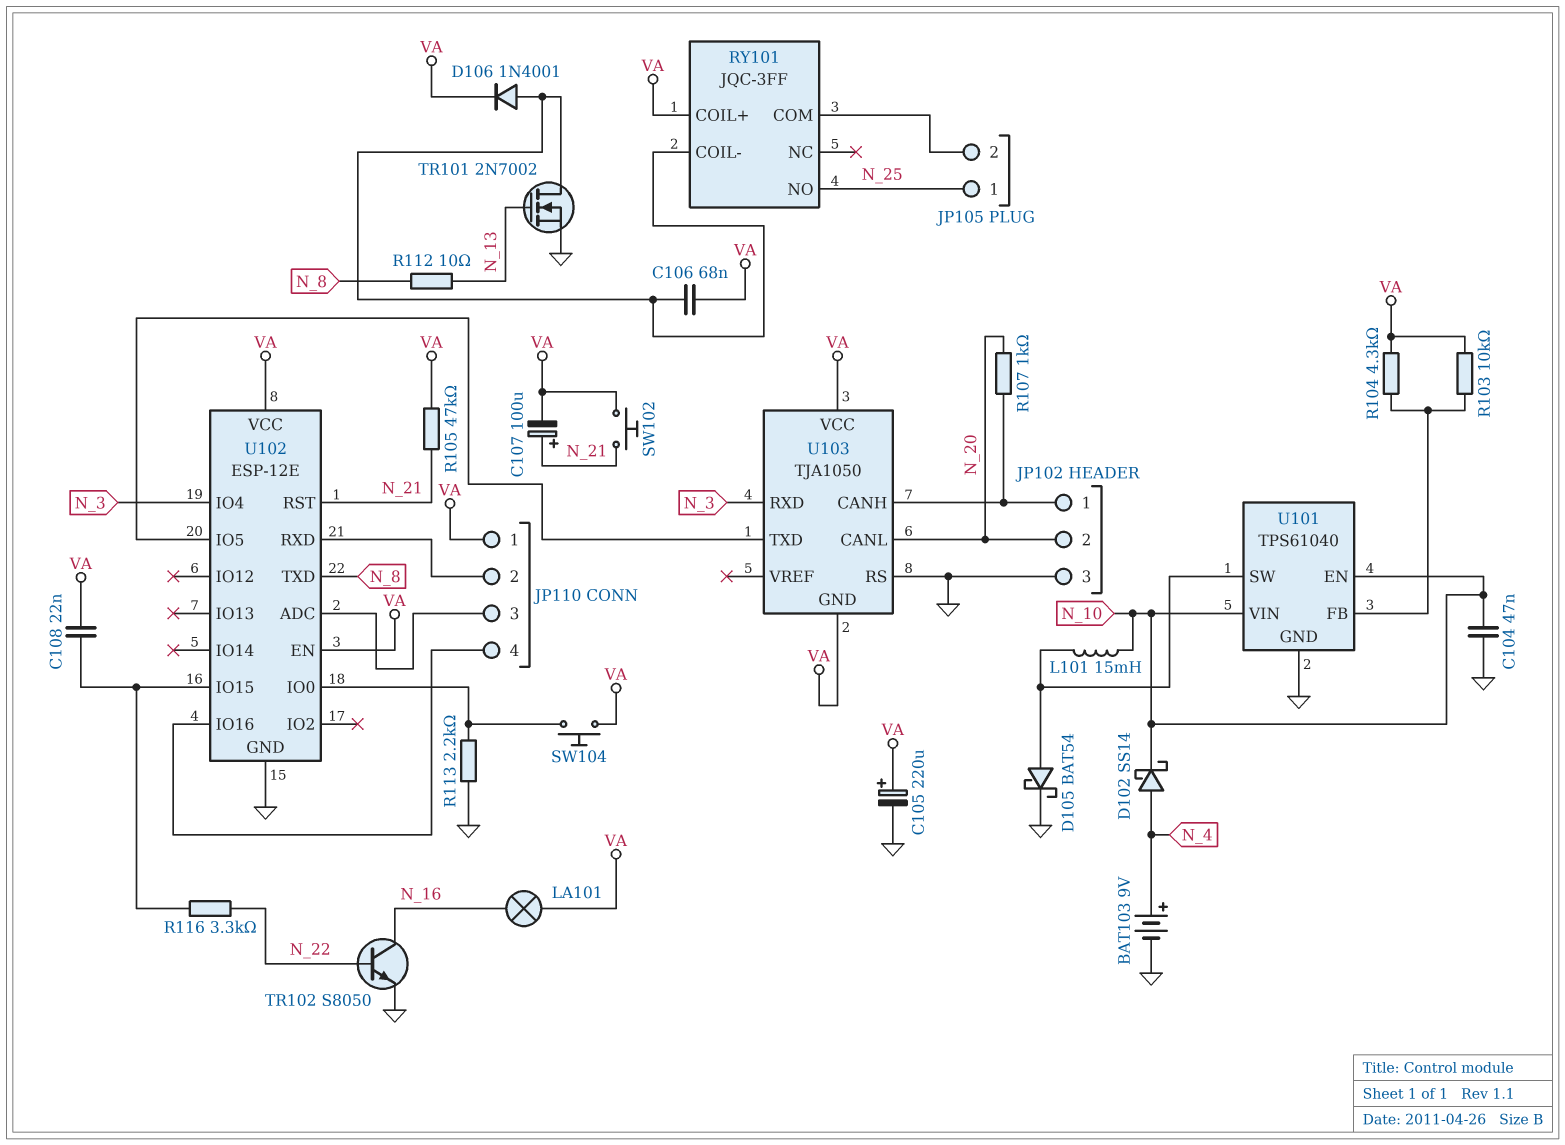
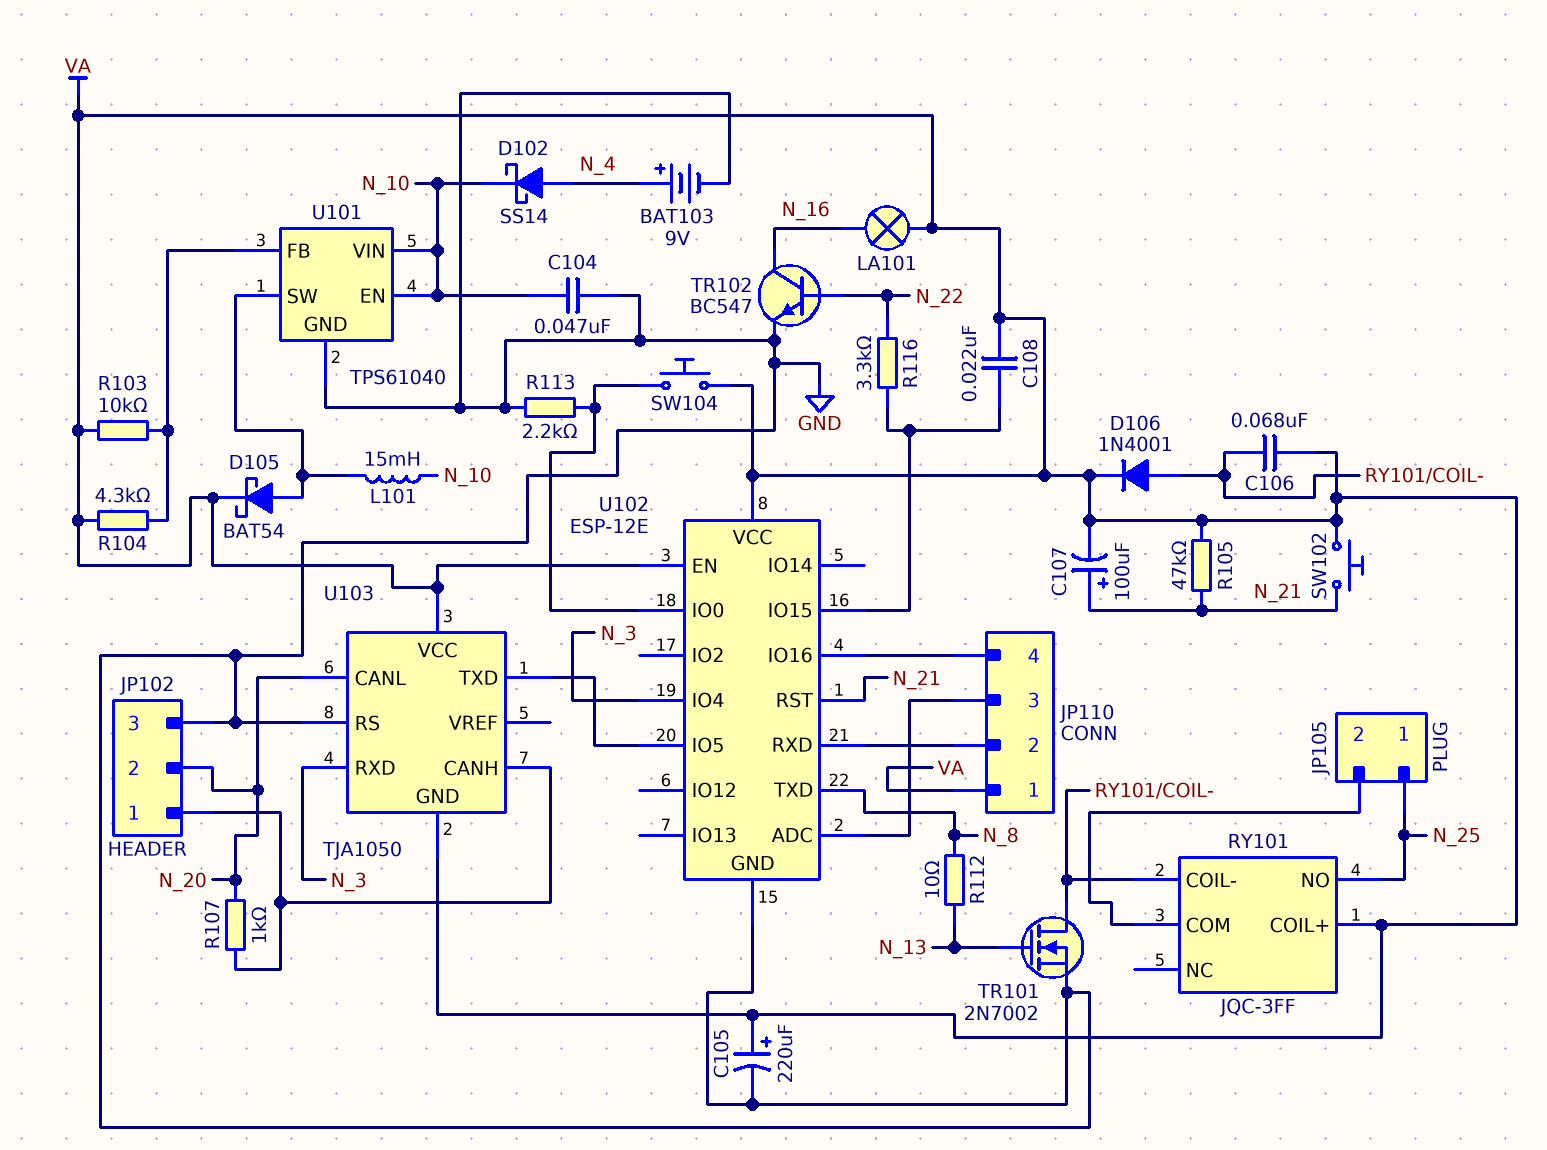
D105: schottky BAT54 (A U101/SW, K GND) -> schottky BAT54 (A U101/SW, K VA)
TR102: NPN S8050 (B N_22, C N_16, E GND) -> NPN BC547 (B N_22, C N_16, E GND)

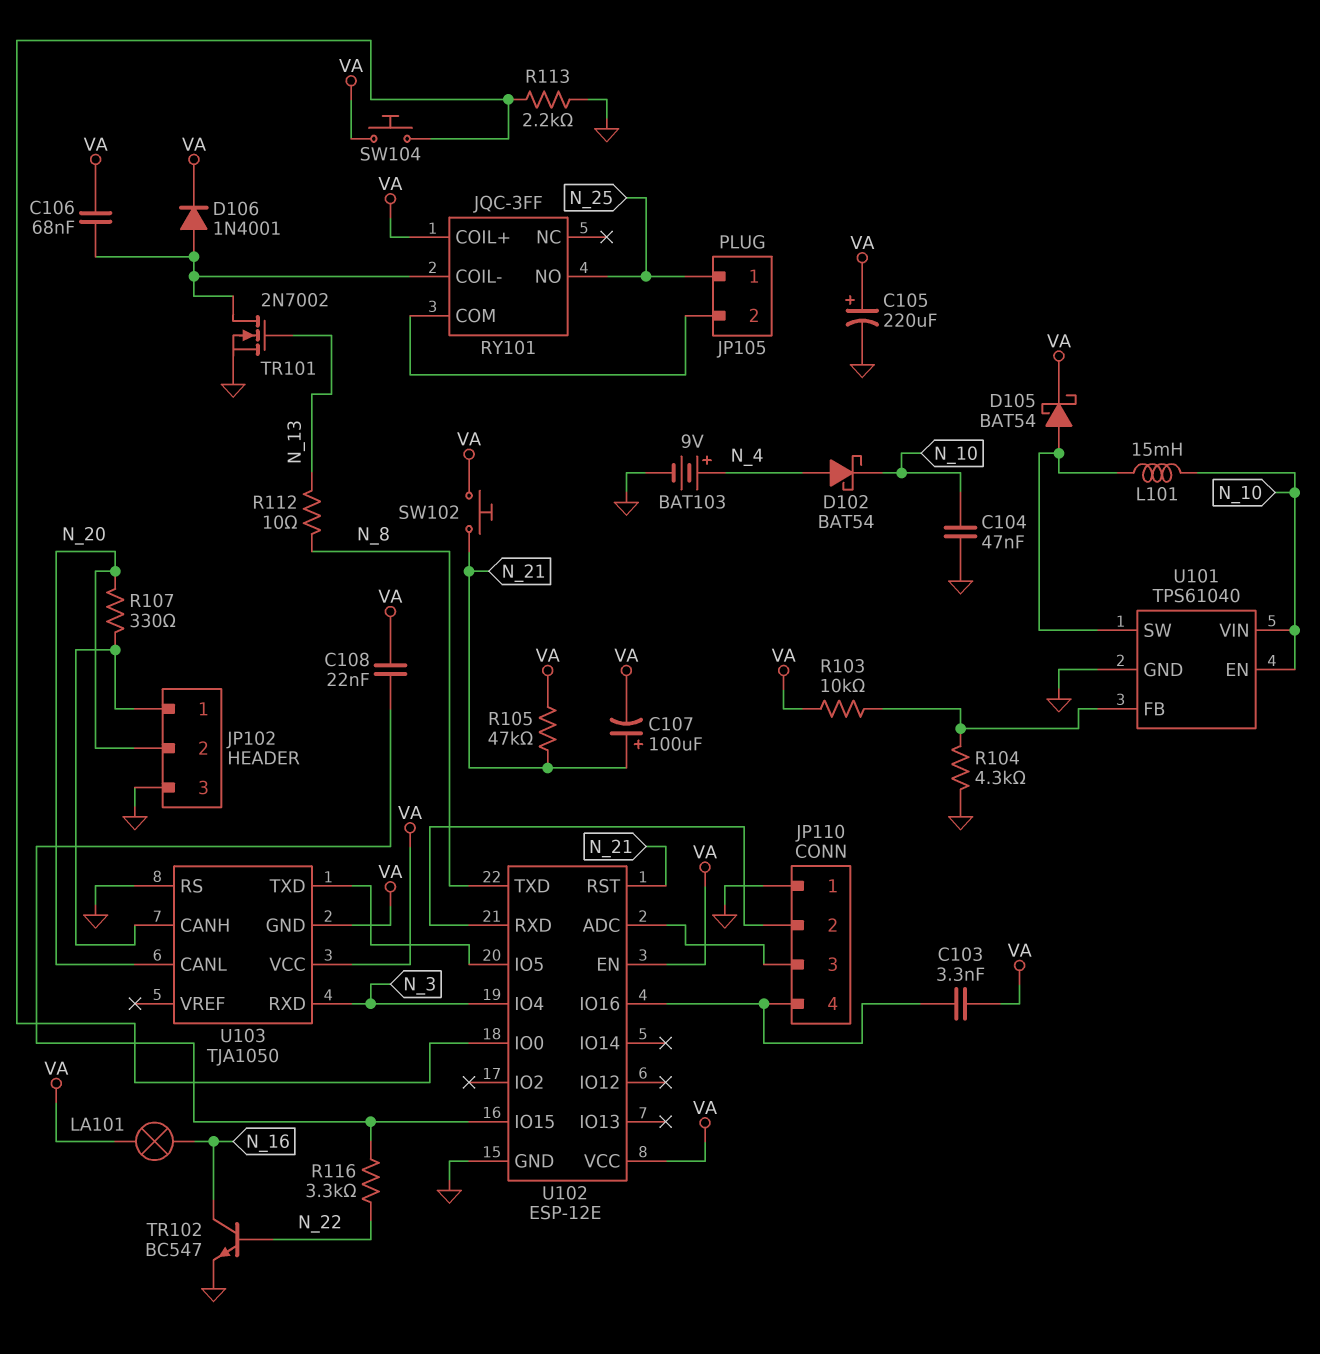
C103: none -> 3.3nF (JP110/4, VA)
D102: schottky SS14 (A N_4, K N_10) -> schottky BAT54 (A N_4, K N_10)
JP110 pin 1: VA -> GND
R104: 4.3k (U101/FB, VA) -> 4.3k (GND, U101/FB)
R107: 1k (JP102/1, N_20) -> 330 (JP102/1, N_20)

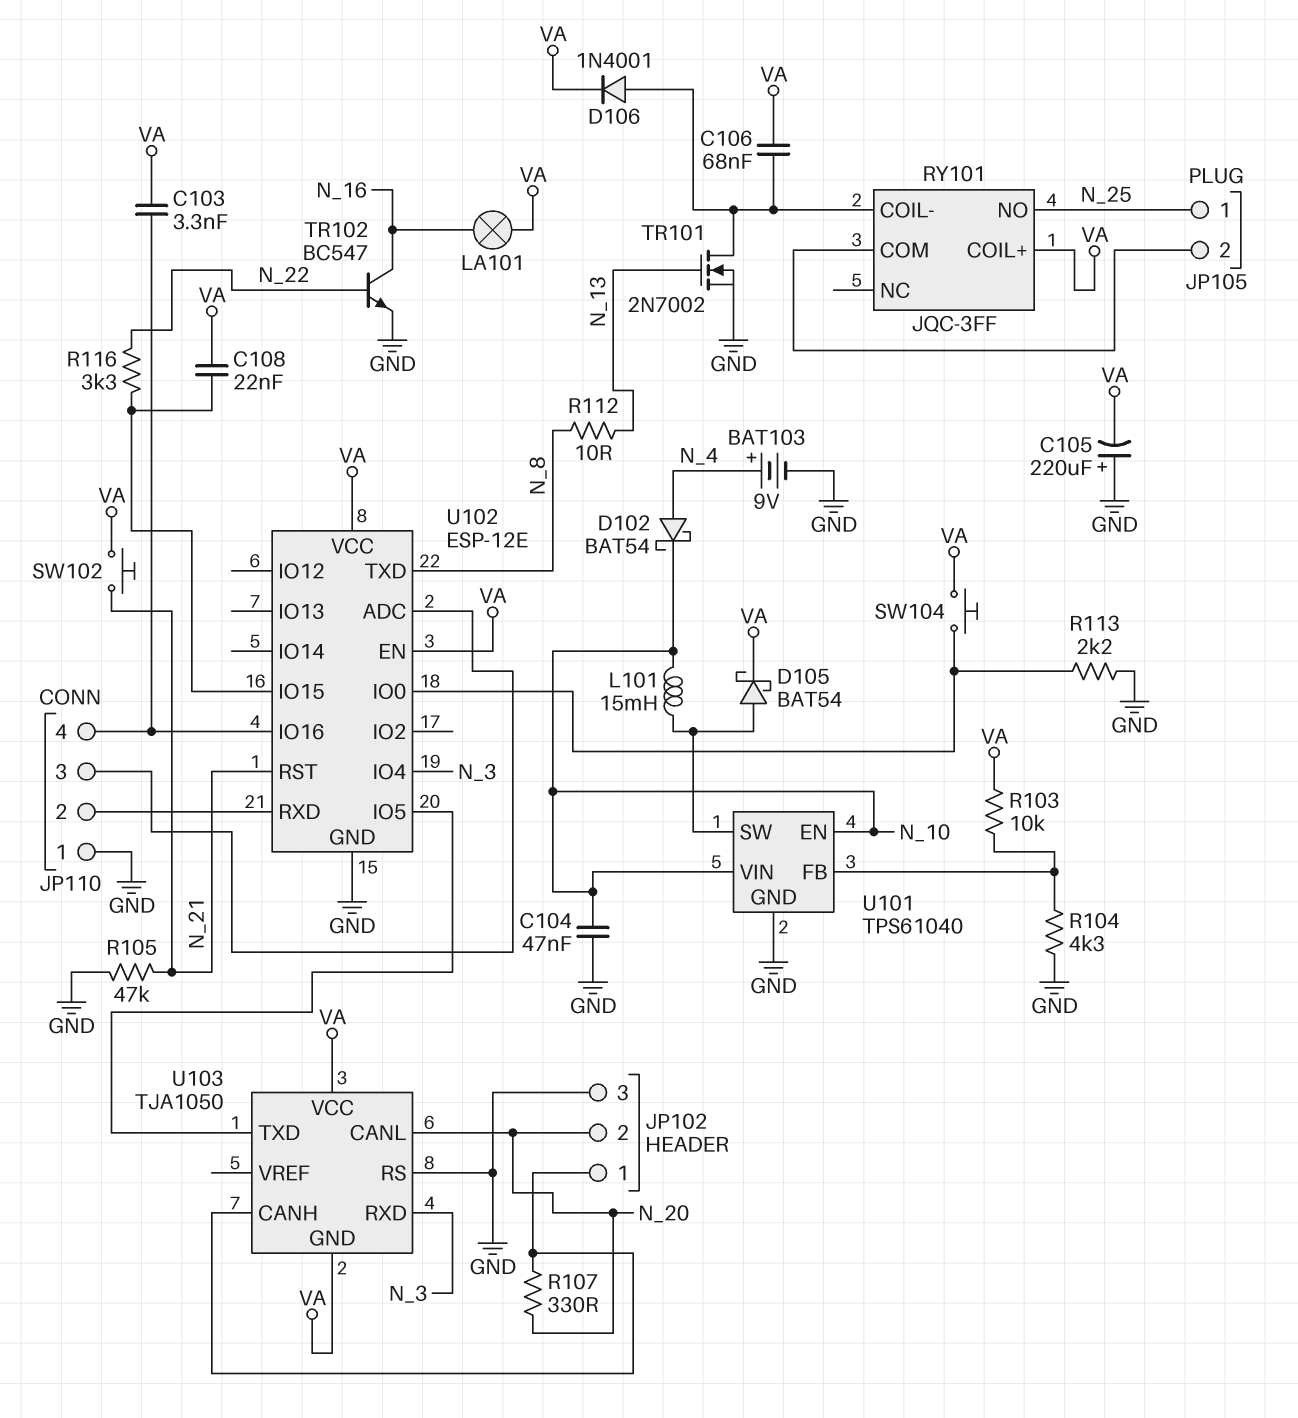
C105: 220uF (plus VA, minus GND) -> 220uF (plus GND, minus VA)
C107: 100uF (plus N_21, minus VA) -> none
R105: 47k (N_21, VA) -> 47k (GND, N_21)

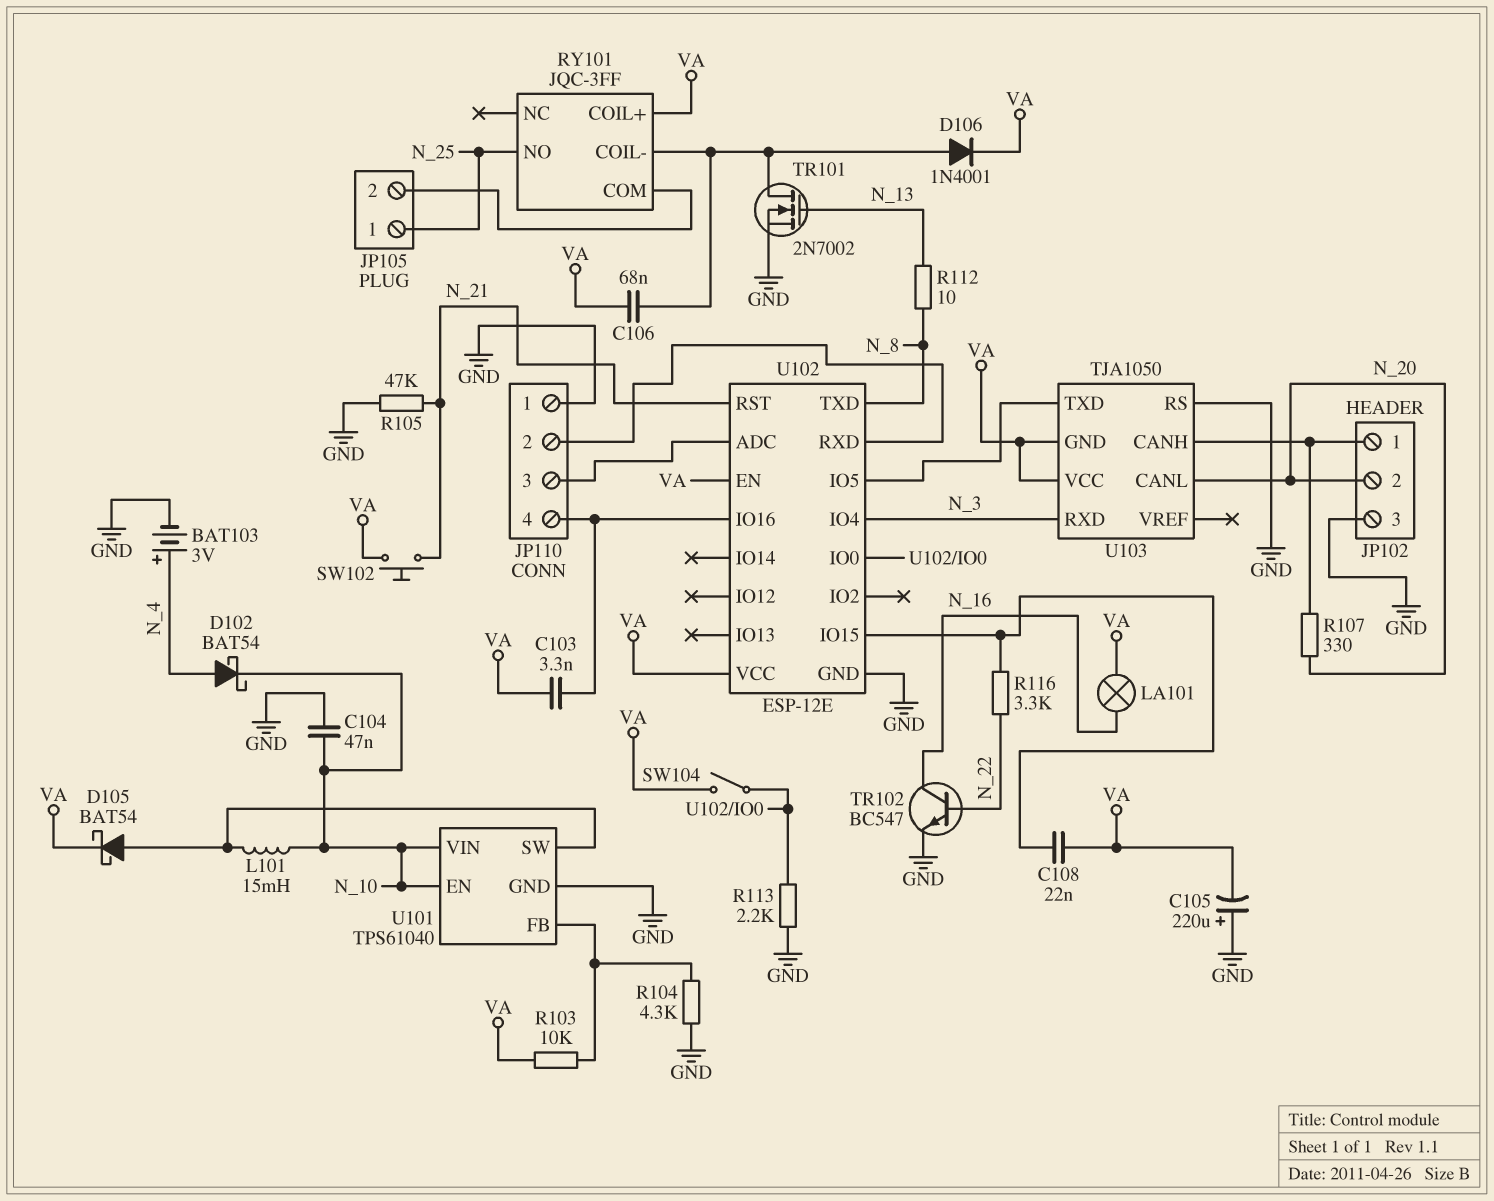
BAT103: 9V (plus N_4, minus GND) -> 3V (plus N_4, minus GND)
SW104: button (U102/IO0, VA) -> switch (U102/IO0, VA)

